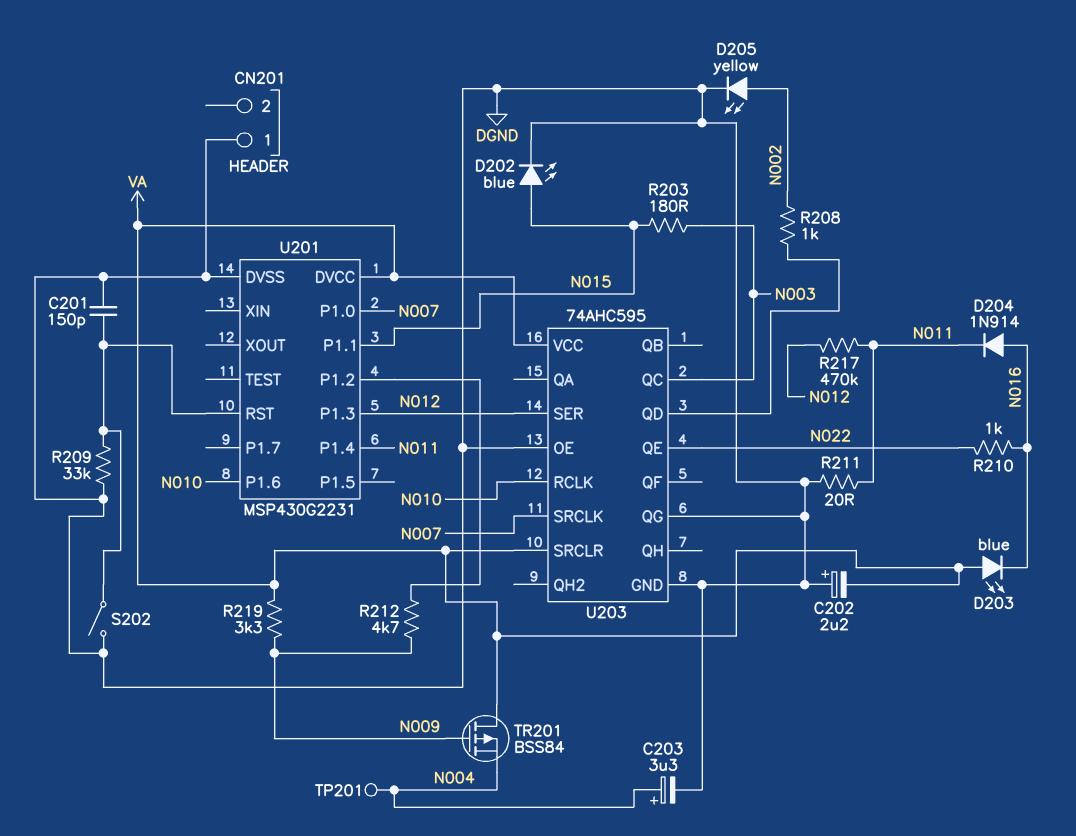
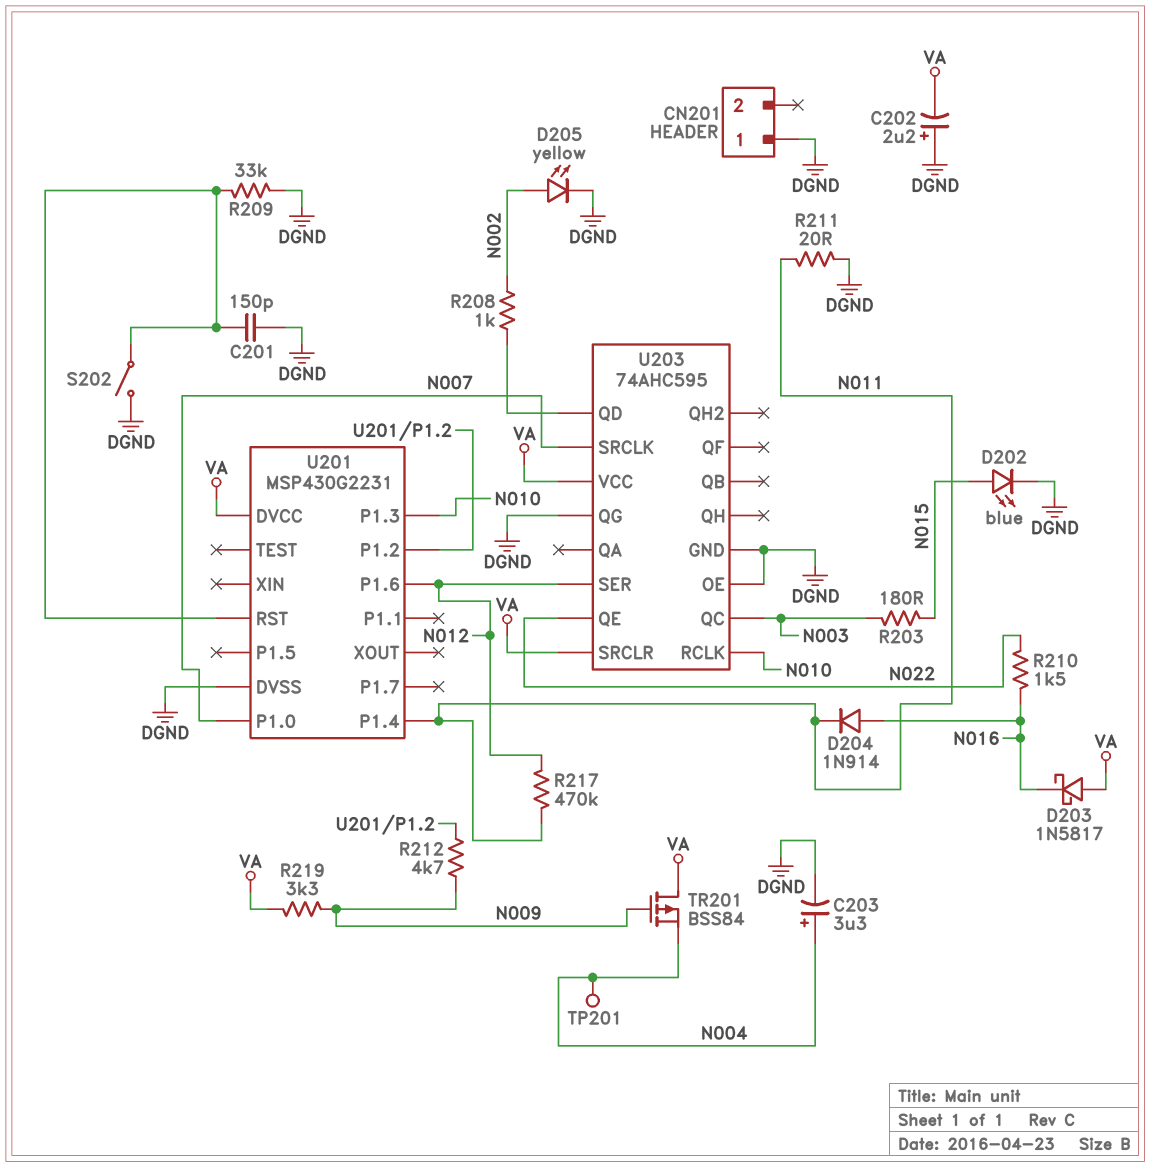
D203: LED blue (A VA, K N016) -> schottky 1N5817 (A VA, K N016)
R210: 1k (N016, N022) -> 1.5k (N016, N022)
U201 pin P1.1: N015 -> none
U201 pin P1.3: N012 -> N010
U201 pin P1.6: N010 -> N012

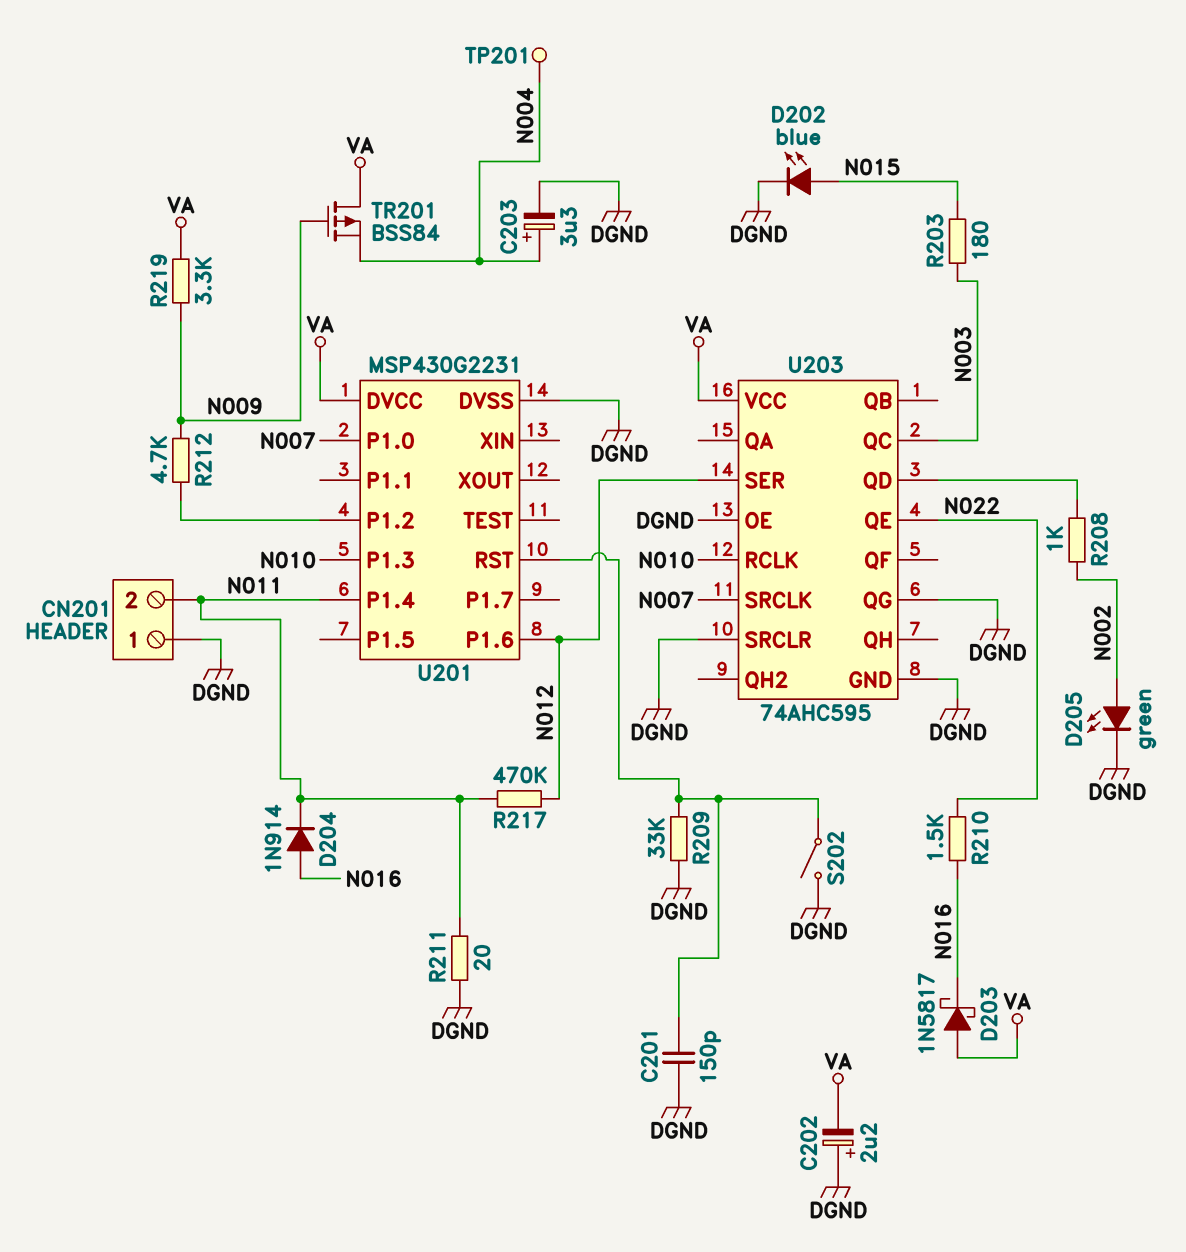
CN201 pin 2: none -> N011
D205: LED yellow (A N002, K DGND) -> LED green (A N002, K DGND)
U203 pin SRCLR: VA -> DGND

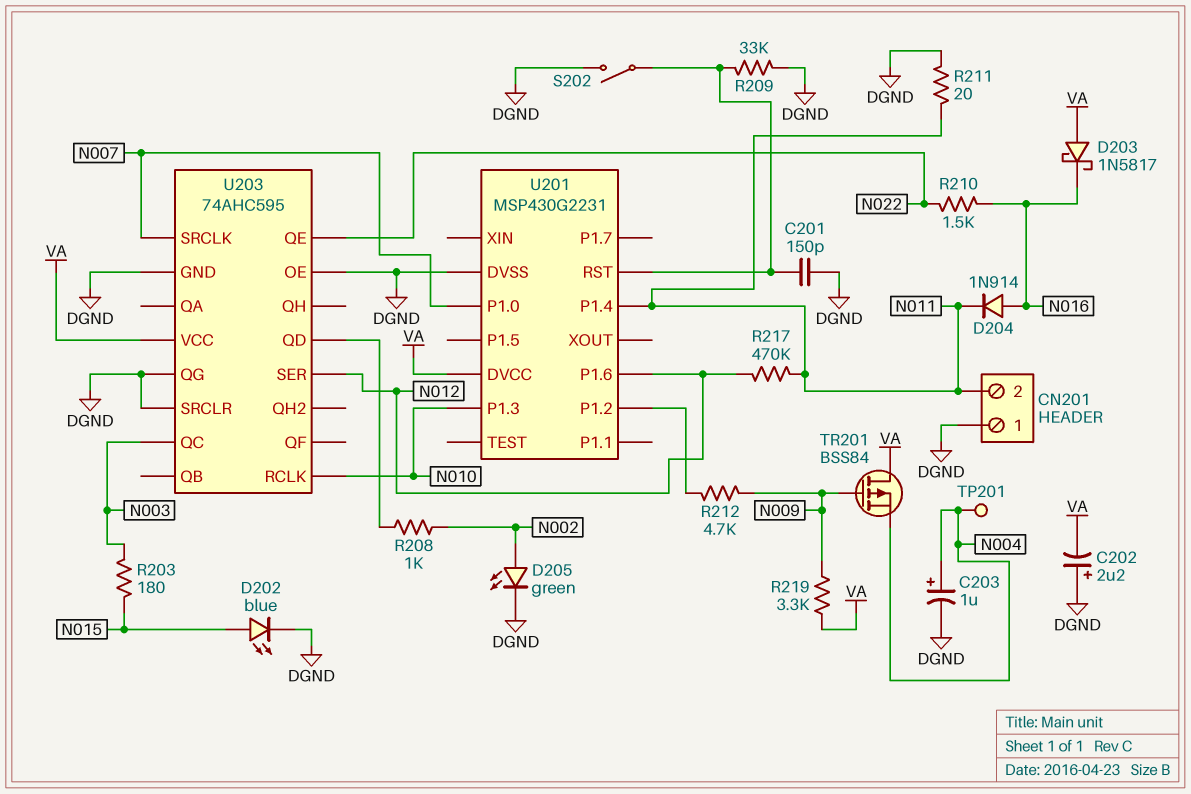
C203: 3.3uF (plus N004, minus DGND) -> 1uF (plus N004, minus DGND)

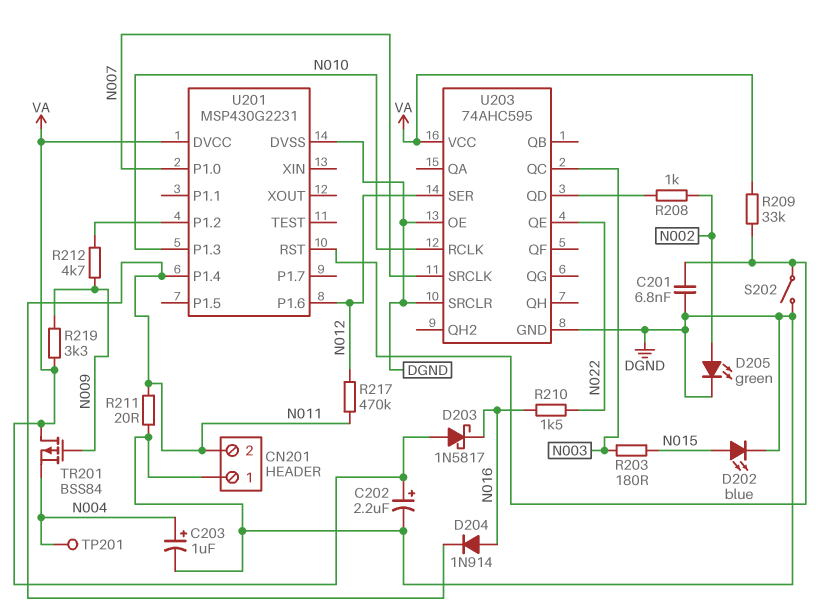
C201: 150pF (DGND, U201/RST) -> 6.8nF (DGND, U201/RST)
C202: 2.2uF (plus DGND, minus VA) -> 2.2uF (plus VA, minus DGND)
R209: 33k (DGND, U201/RST) -> 33k (U201/RST, VA)
U203 pin QG: DGND -> none

